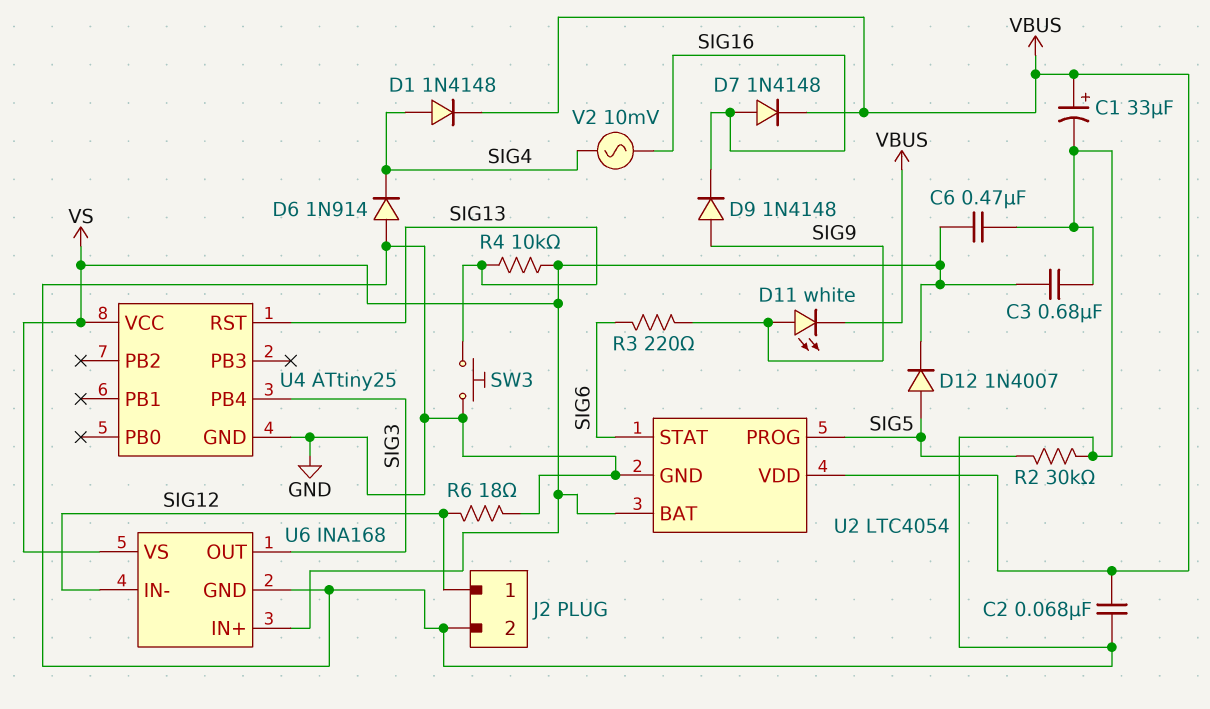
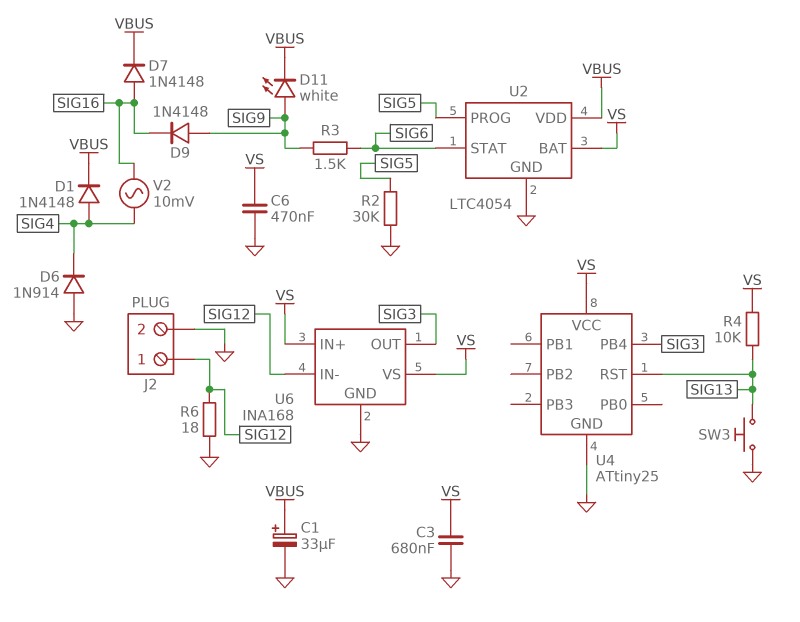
C2: 68nF (GND, VBUS) -> none
D12: diode 1N4007 (A SIG5, K VS) -> none
R3: 220 (SIG6, SIG9) -> 1.5k (SIG6, SIG9)

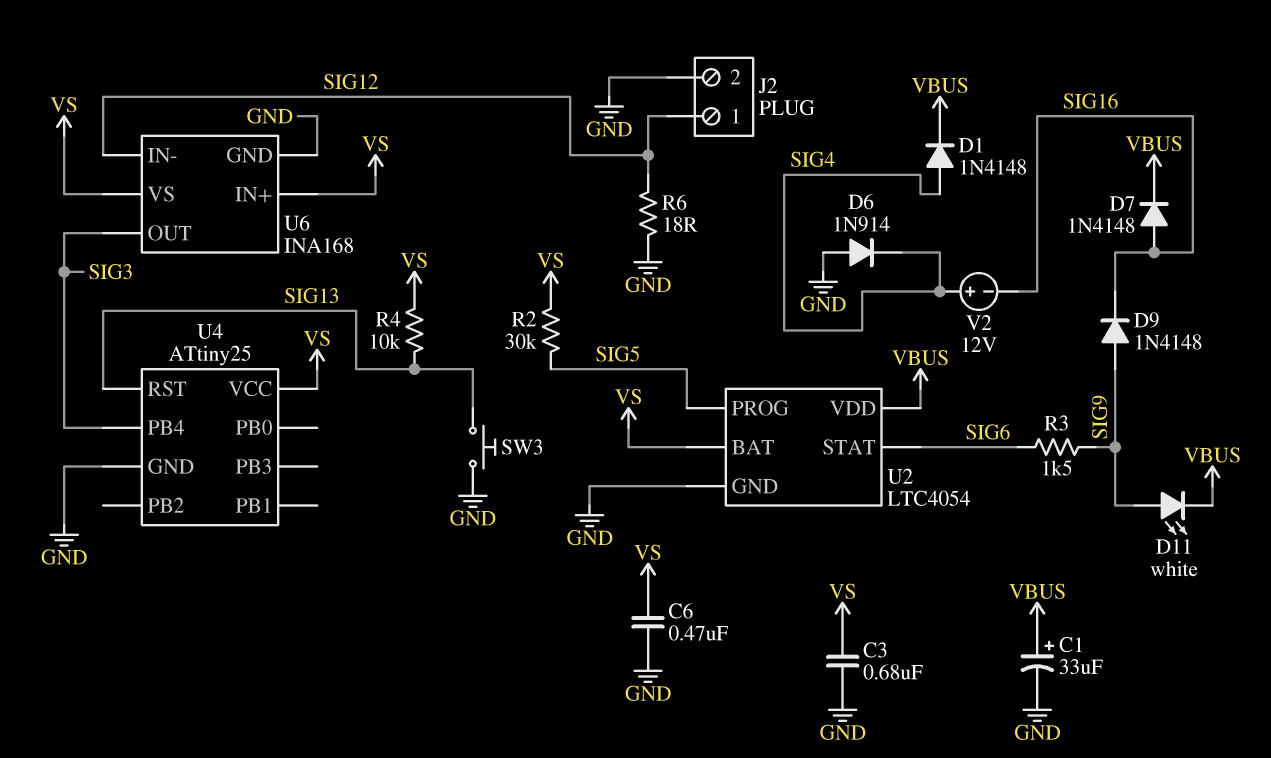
R2: 30k (GND, SIG5) -> 30k (SIG5, VS)
V2: AC 10mV (SIG4, SIG16) -> 12V (plus SIG4, minus SIG16)

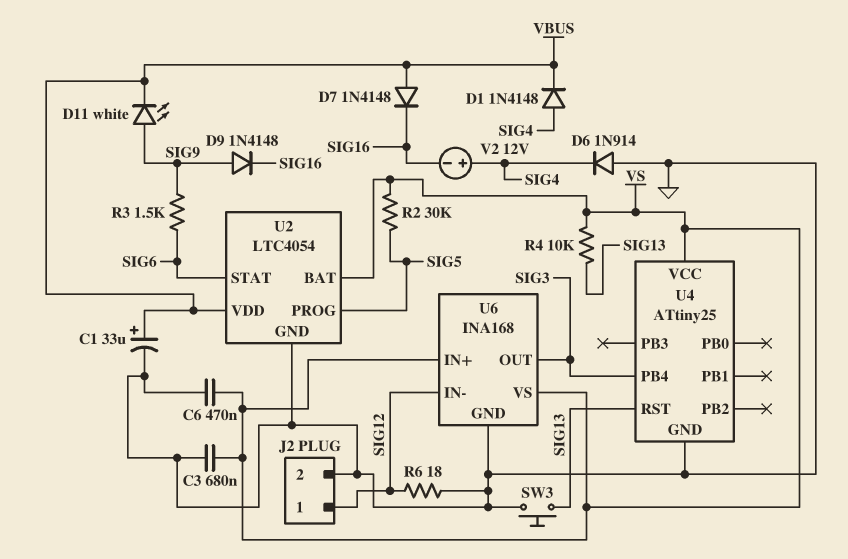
D7: diode 1N4148 (A SIG16, K VBUS) -> diode 1N4148 (A VBUS, K SIG16)

